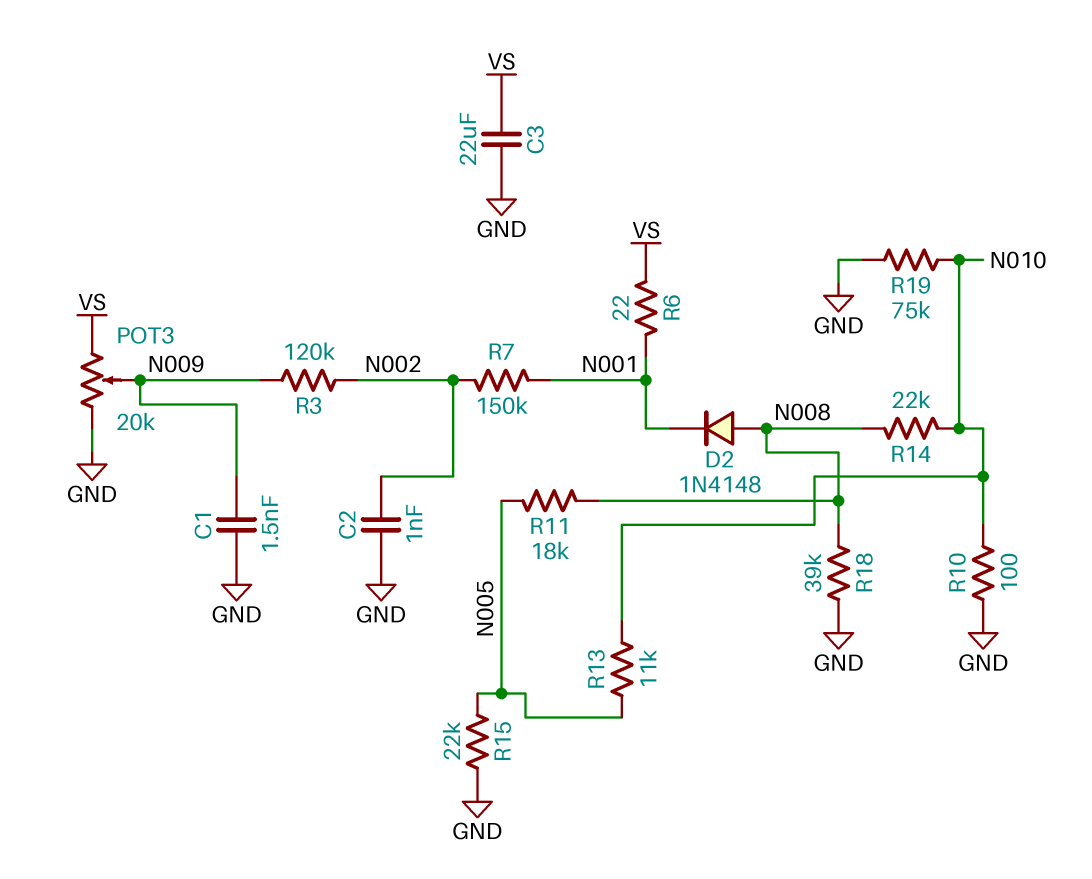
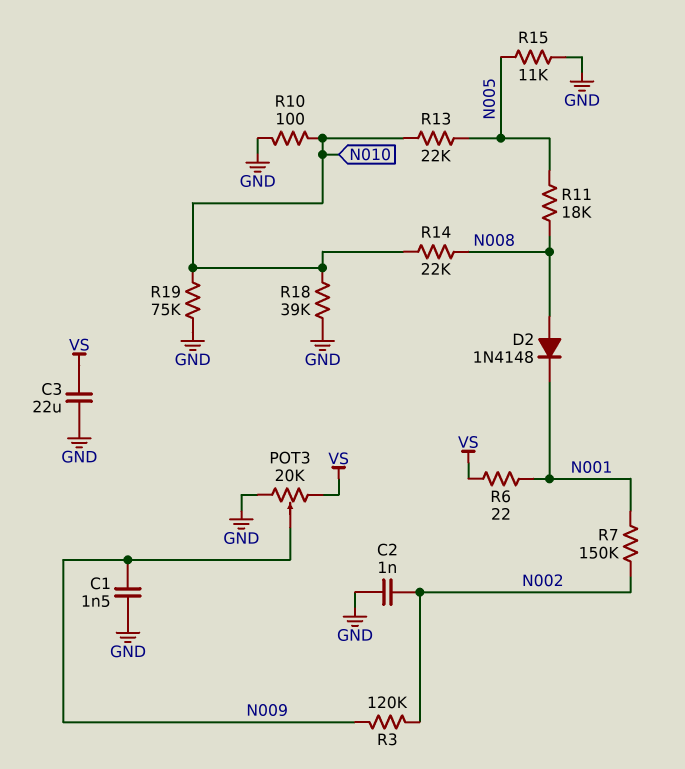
R13: 11k (N005, N010) -> 22k (N005, N010)
R15: 22k (GND, N005) -> 11k (GND, N005)
R18: 39k (GND, N008) -> 39k (GND, N010)

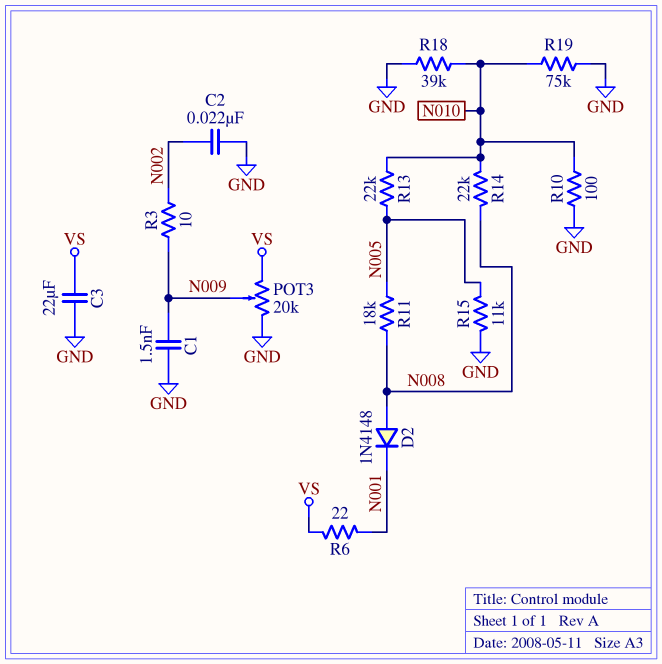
C2: 1nF (GND, N002) -> 22nF (GND, N002)
R3: 120k (N002, N009) -> 10 (N002, N009)
R7: 150k (N001, N002) -> none

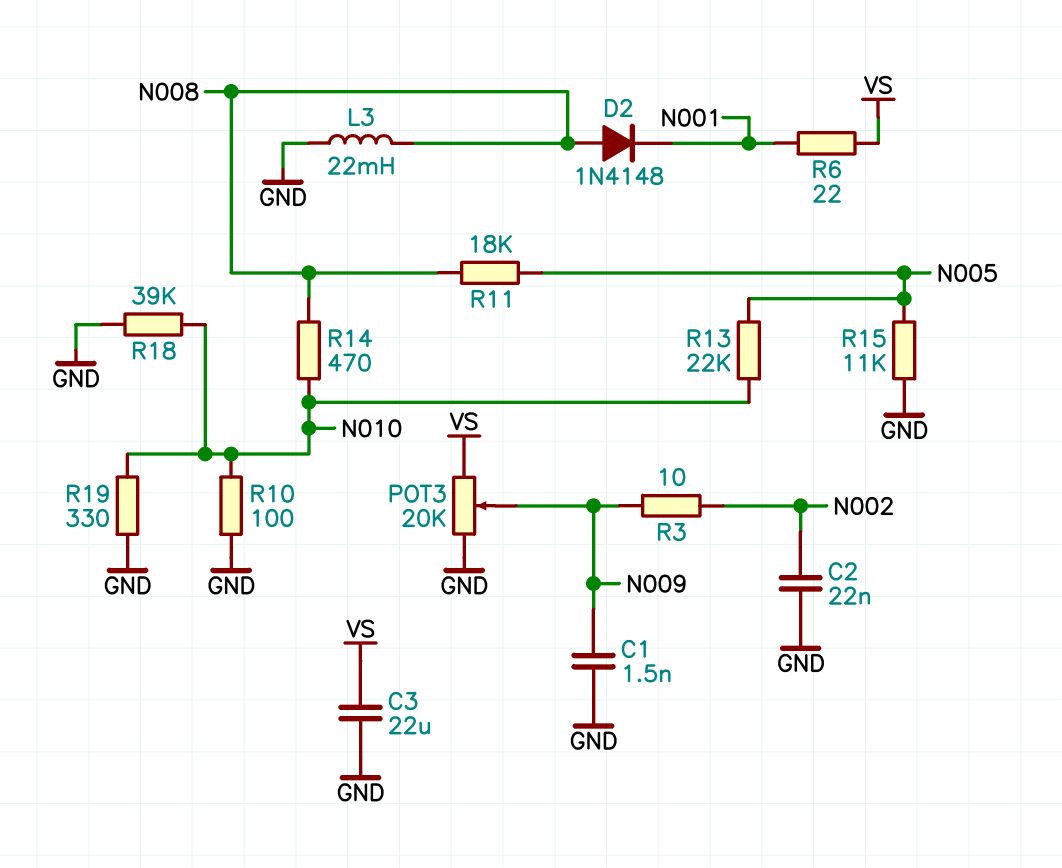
L3: none -> 22mH (GND, N008)
R14: 22k (N008, N010) -> 470 (N008, N010)
R19: 75k (GND, N010) -> 330 (GND, N010)

